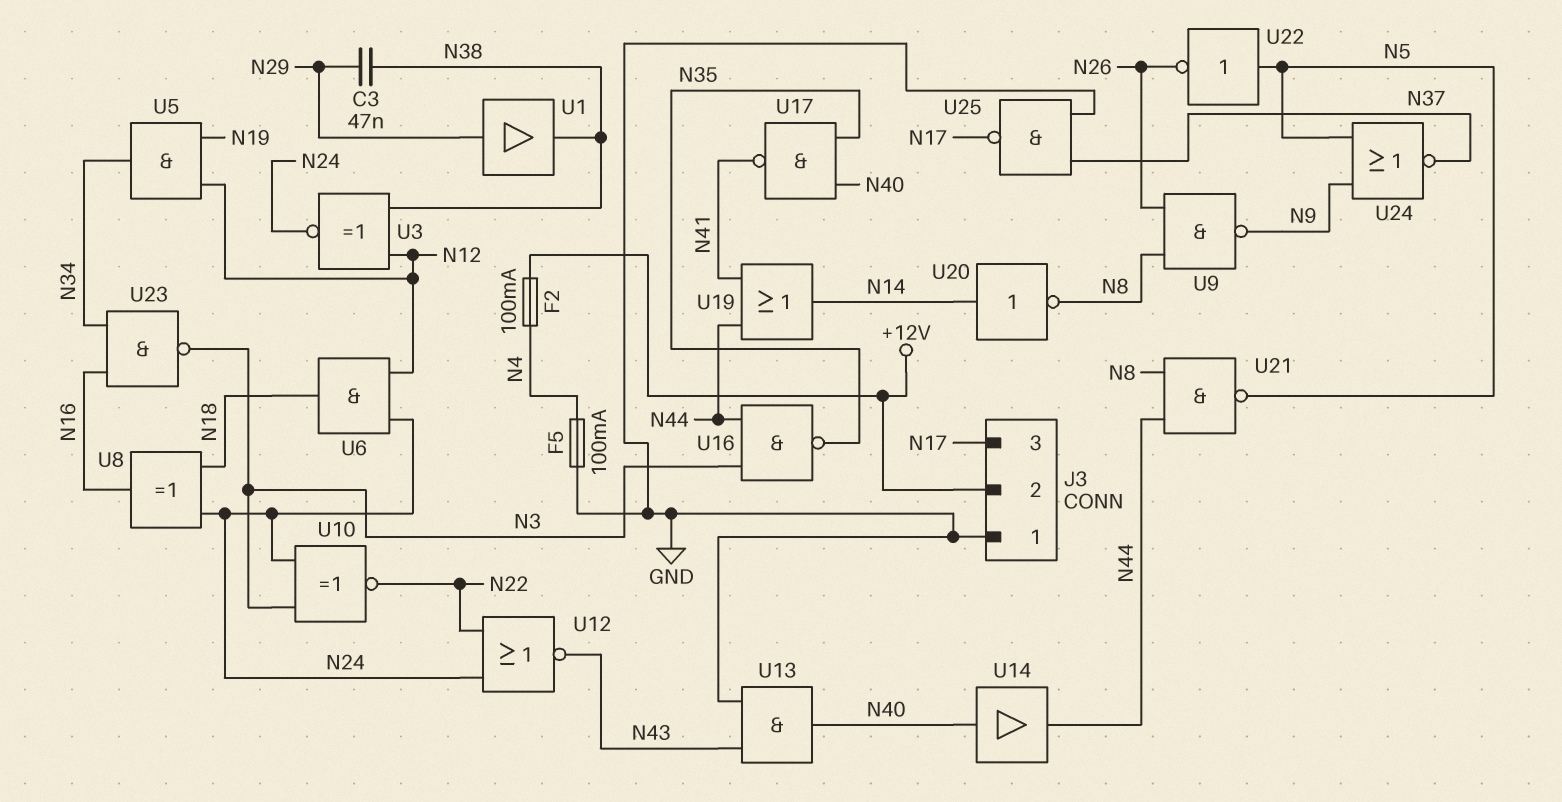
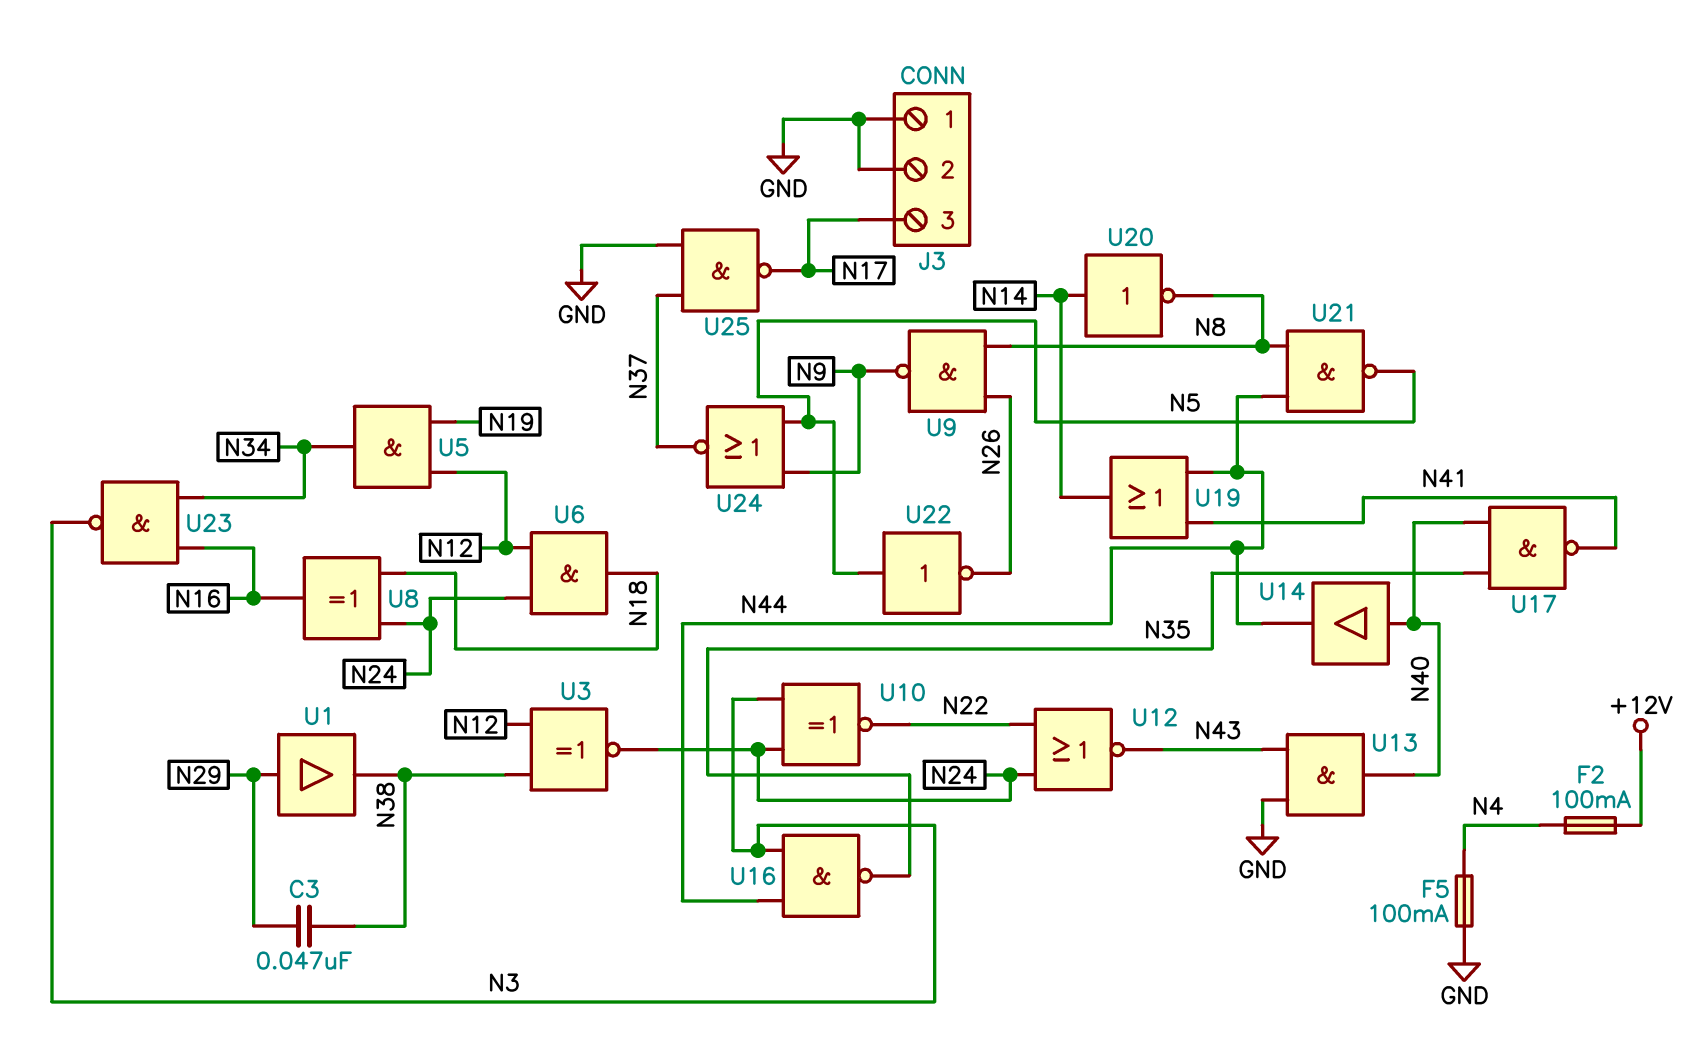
J3 pin 2: +12V -> GND

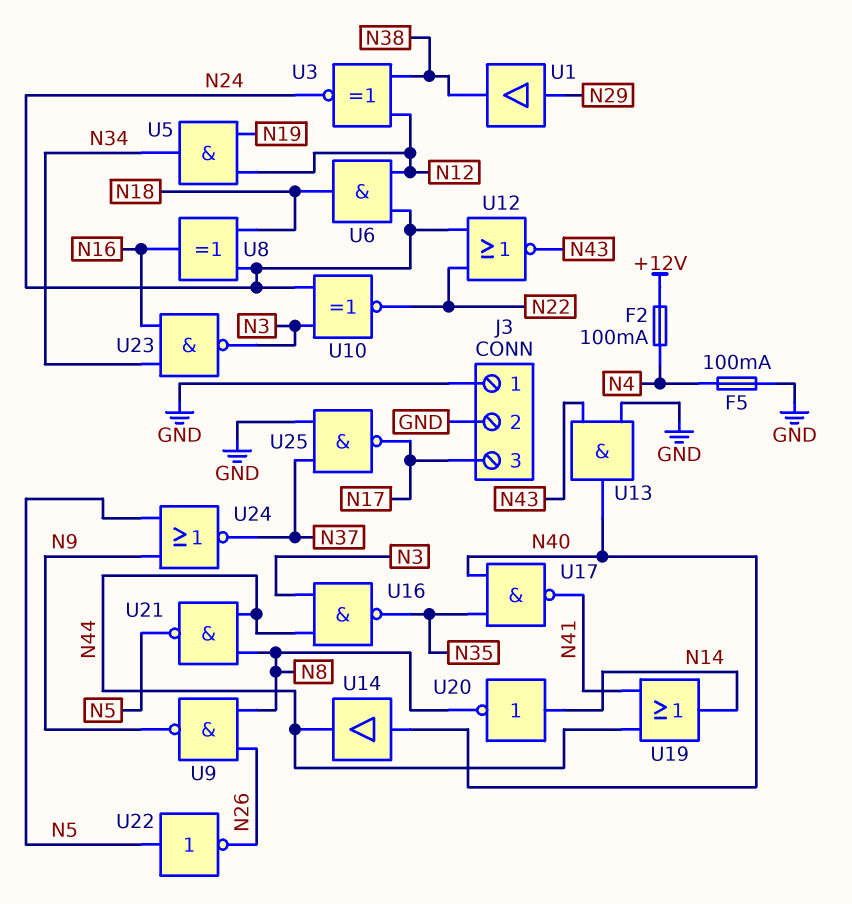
C3: 47nF (N29, N38) -> none

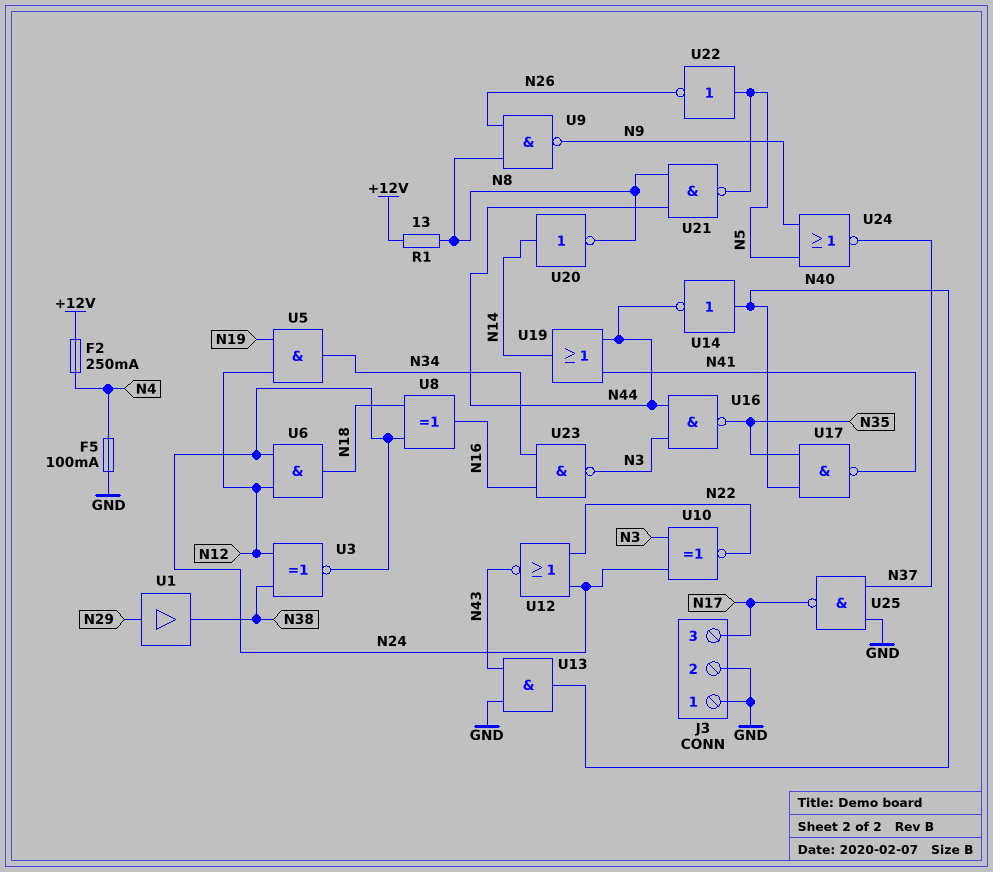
F2: 100mA (+12V, N4) -> 250mA (+12V, N4)
R1: none -> 13 (+12V, N8)
U14: buffer (in N40, out N44) -> NOT (in N40, out N44)

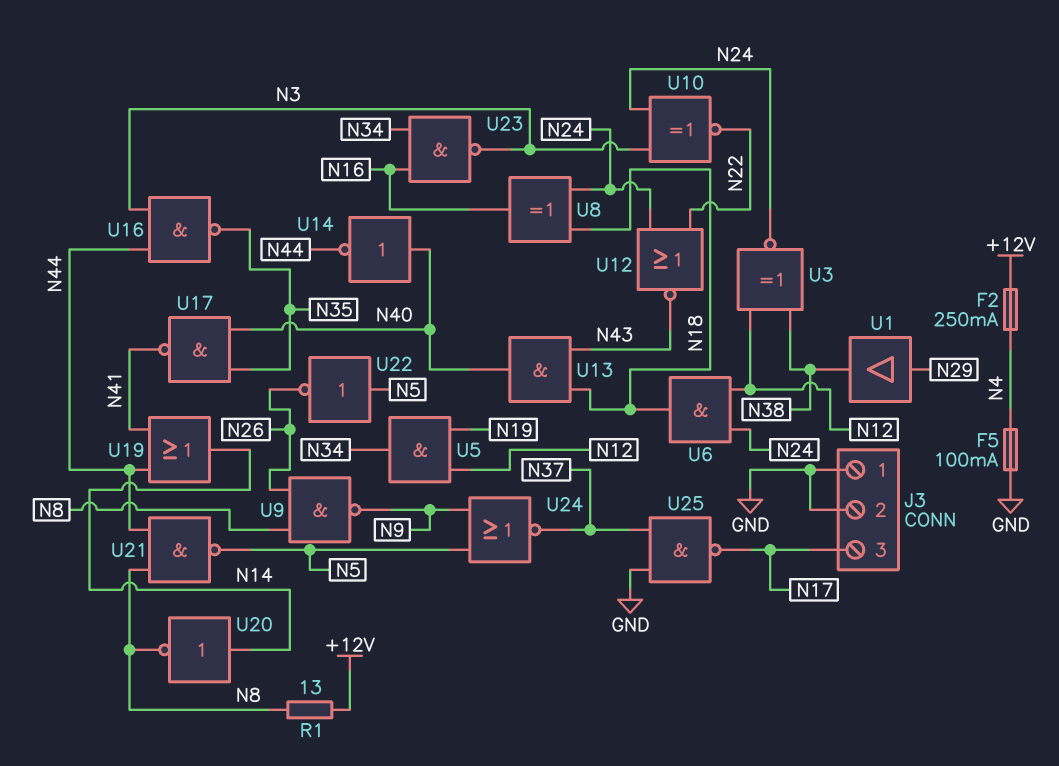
U13: AND (in GND, in N43, out N40) -> AND (in N18, in N43, out N40)

